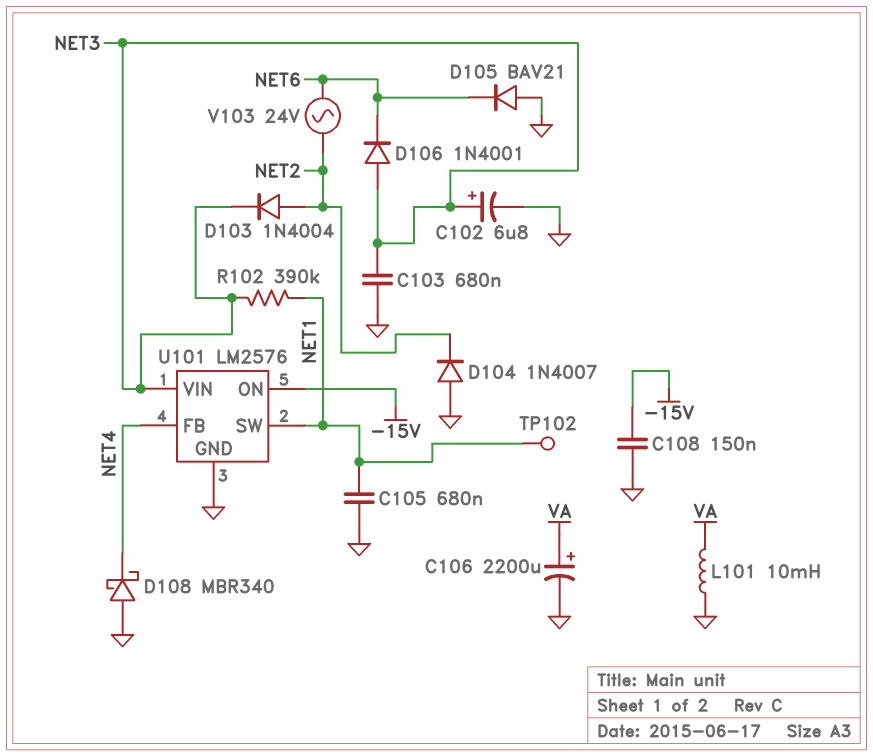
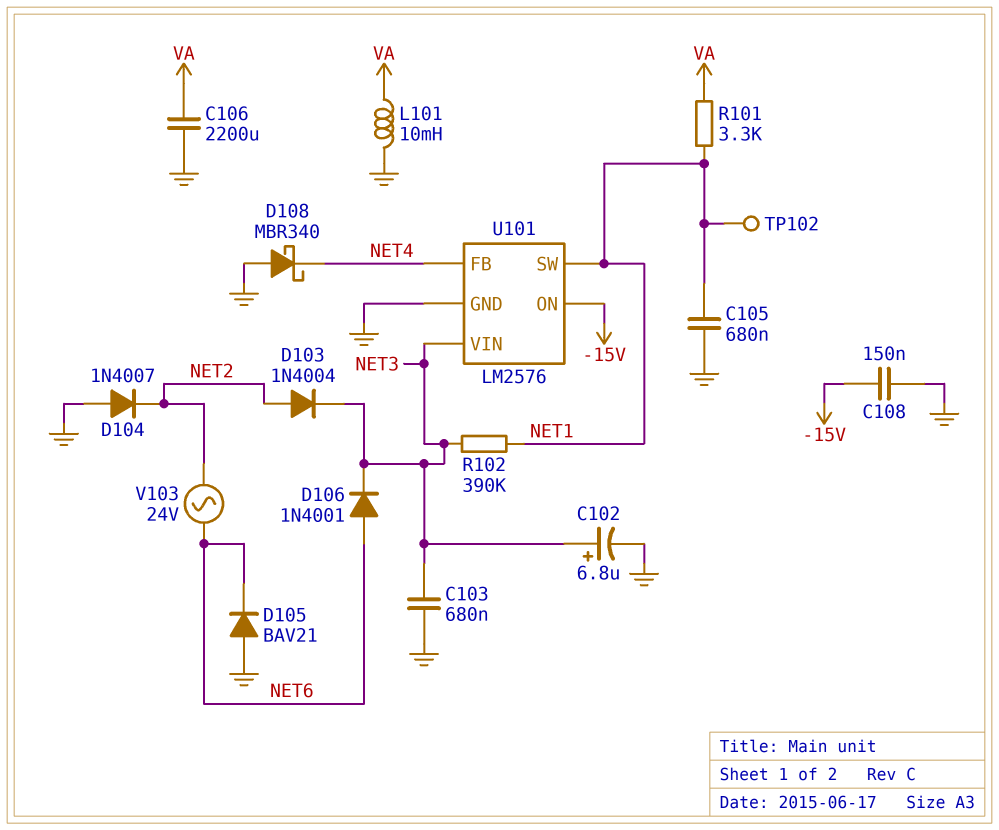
C106: 2200uF (plus VA, minus GND) -> 2200uF (GND, VA)
D106: diode 1N4001 (A NET3, K NET6) -> diode 1N4001 (A NET6, K NET3)
R101: none -> 3.3k (NET1, VA)

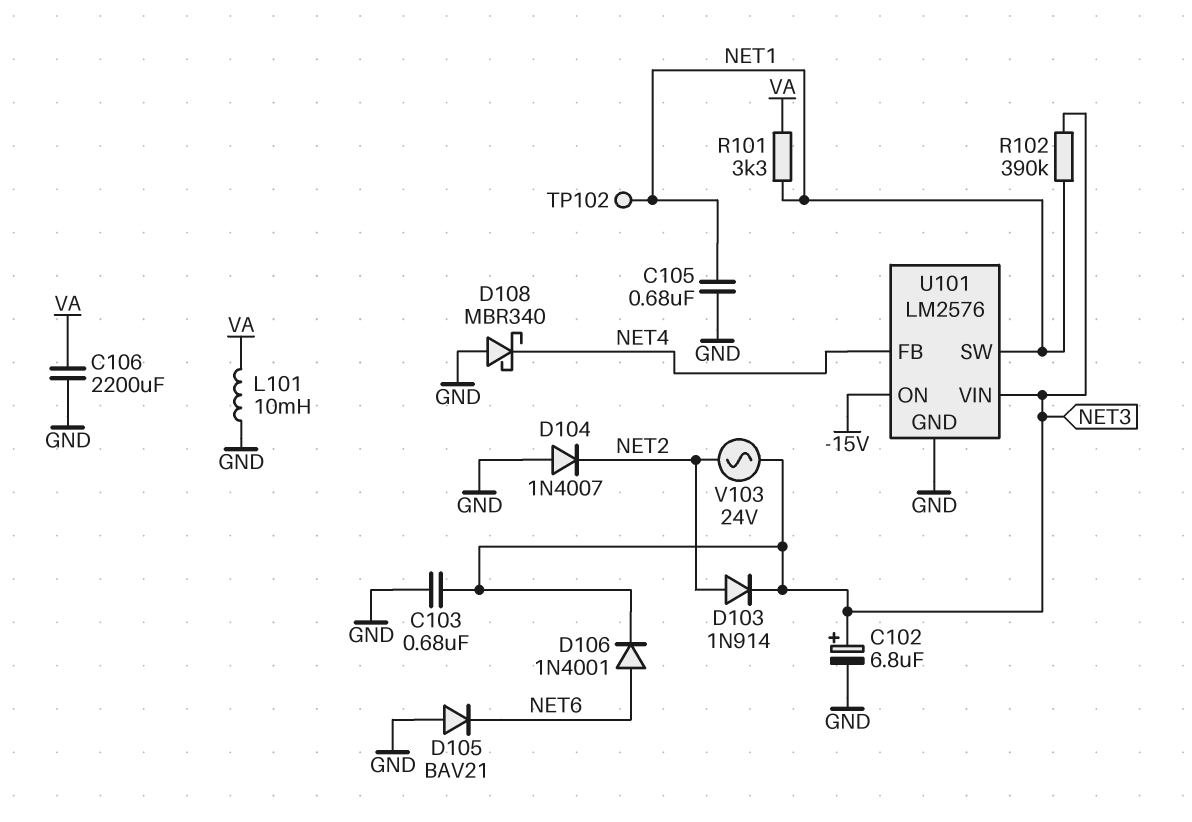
C108: 150nF (-15V, GND) -> none
D103: diode 1N4004 (A NET2, K NET3) -> diode 1N914 (A NET2, K NET3)
V103: AC 24V (NET2, NET6) -> AC 24V (NET2, NET3)

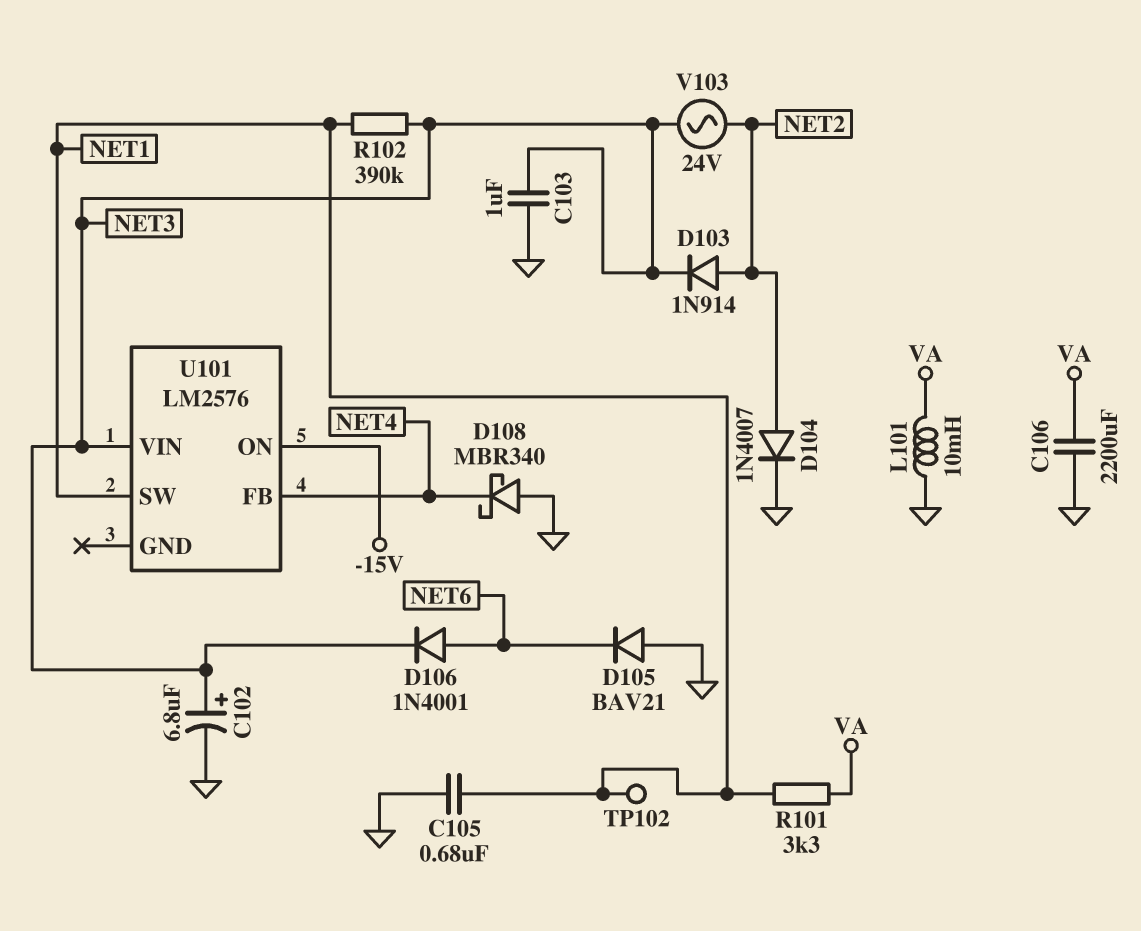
C103: 680nF (GND, NET3) -> 1uF (GND, NET3)
D104: diode 1N4007 (A GND, K NET2) -> diode 1N4007 (A NET2, K GND)
U101 pin GND: GND -> none

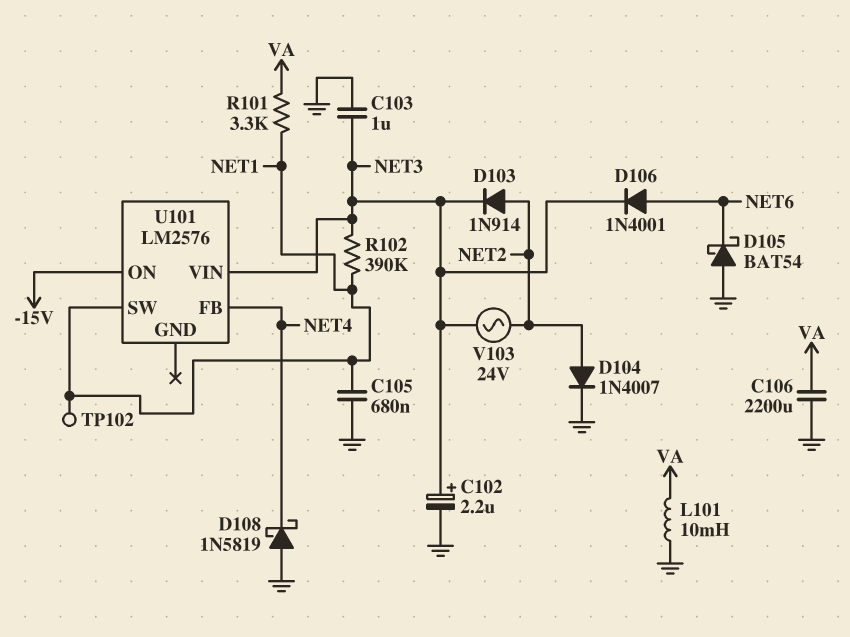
C102: 6.8uF (plus NET3, minus GND) -> 2.2uF (plus NET3, minus GND)
D105: diode BAV21 (A GND, K NET6) -> schottky BAT54 (A GND, K NET6)
D108: schottky MBR340 (A GND, K NET4) -> schottky 1N5819 (A GND, K NET4)

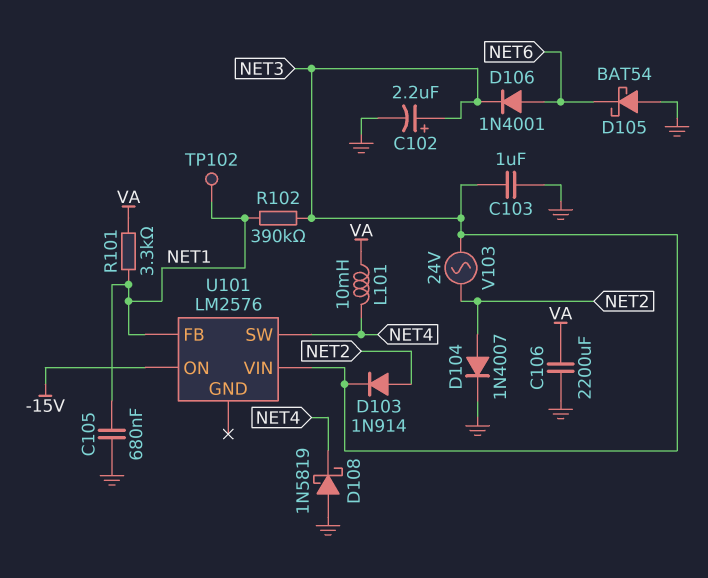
L101: 10mH (GND, VA) -> 10mH (NET4, VA)
U101 pin FB: NET4 -> NET1
U101 pin SW: NET1 -> NET4

